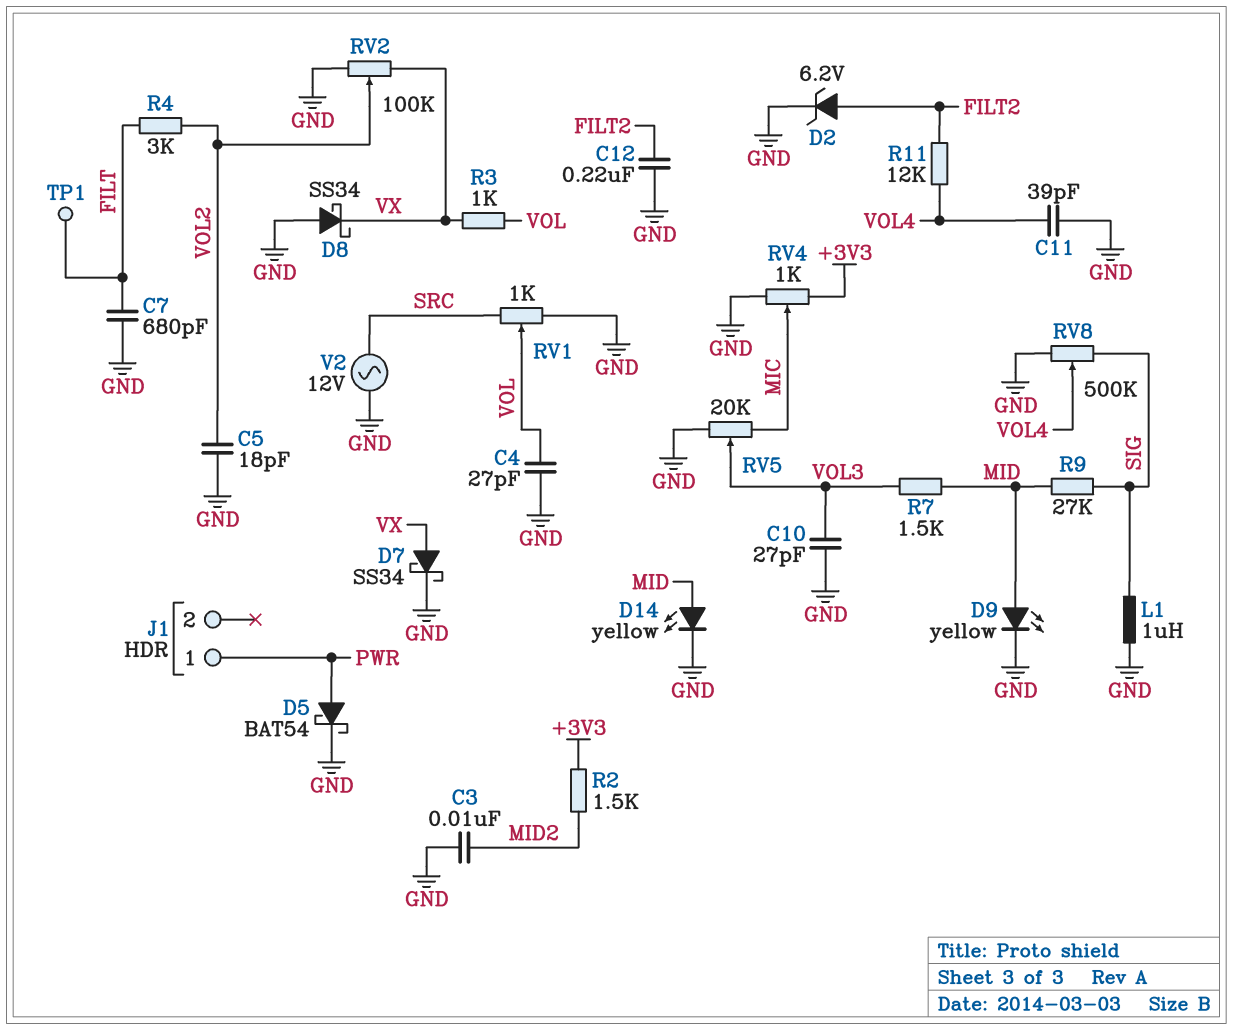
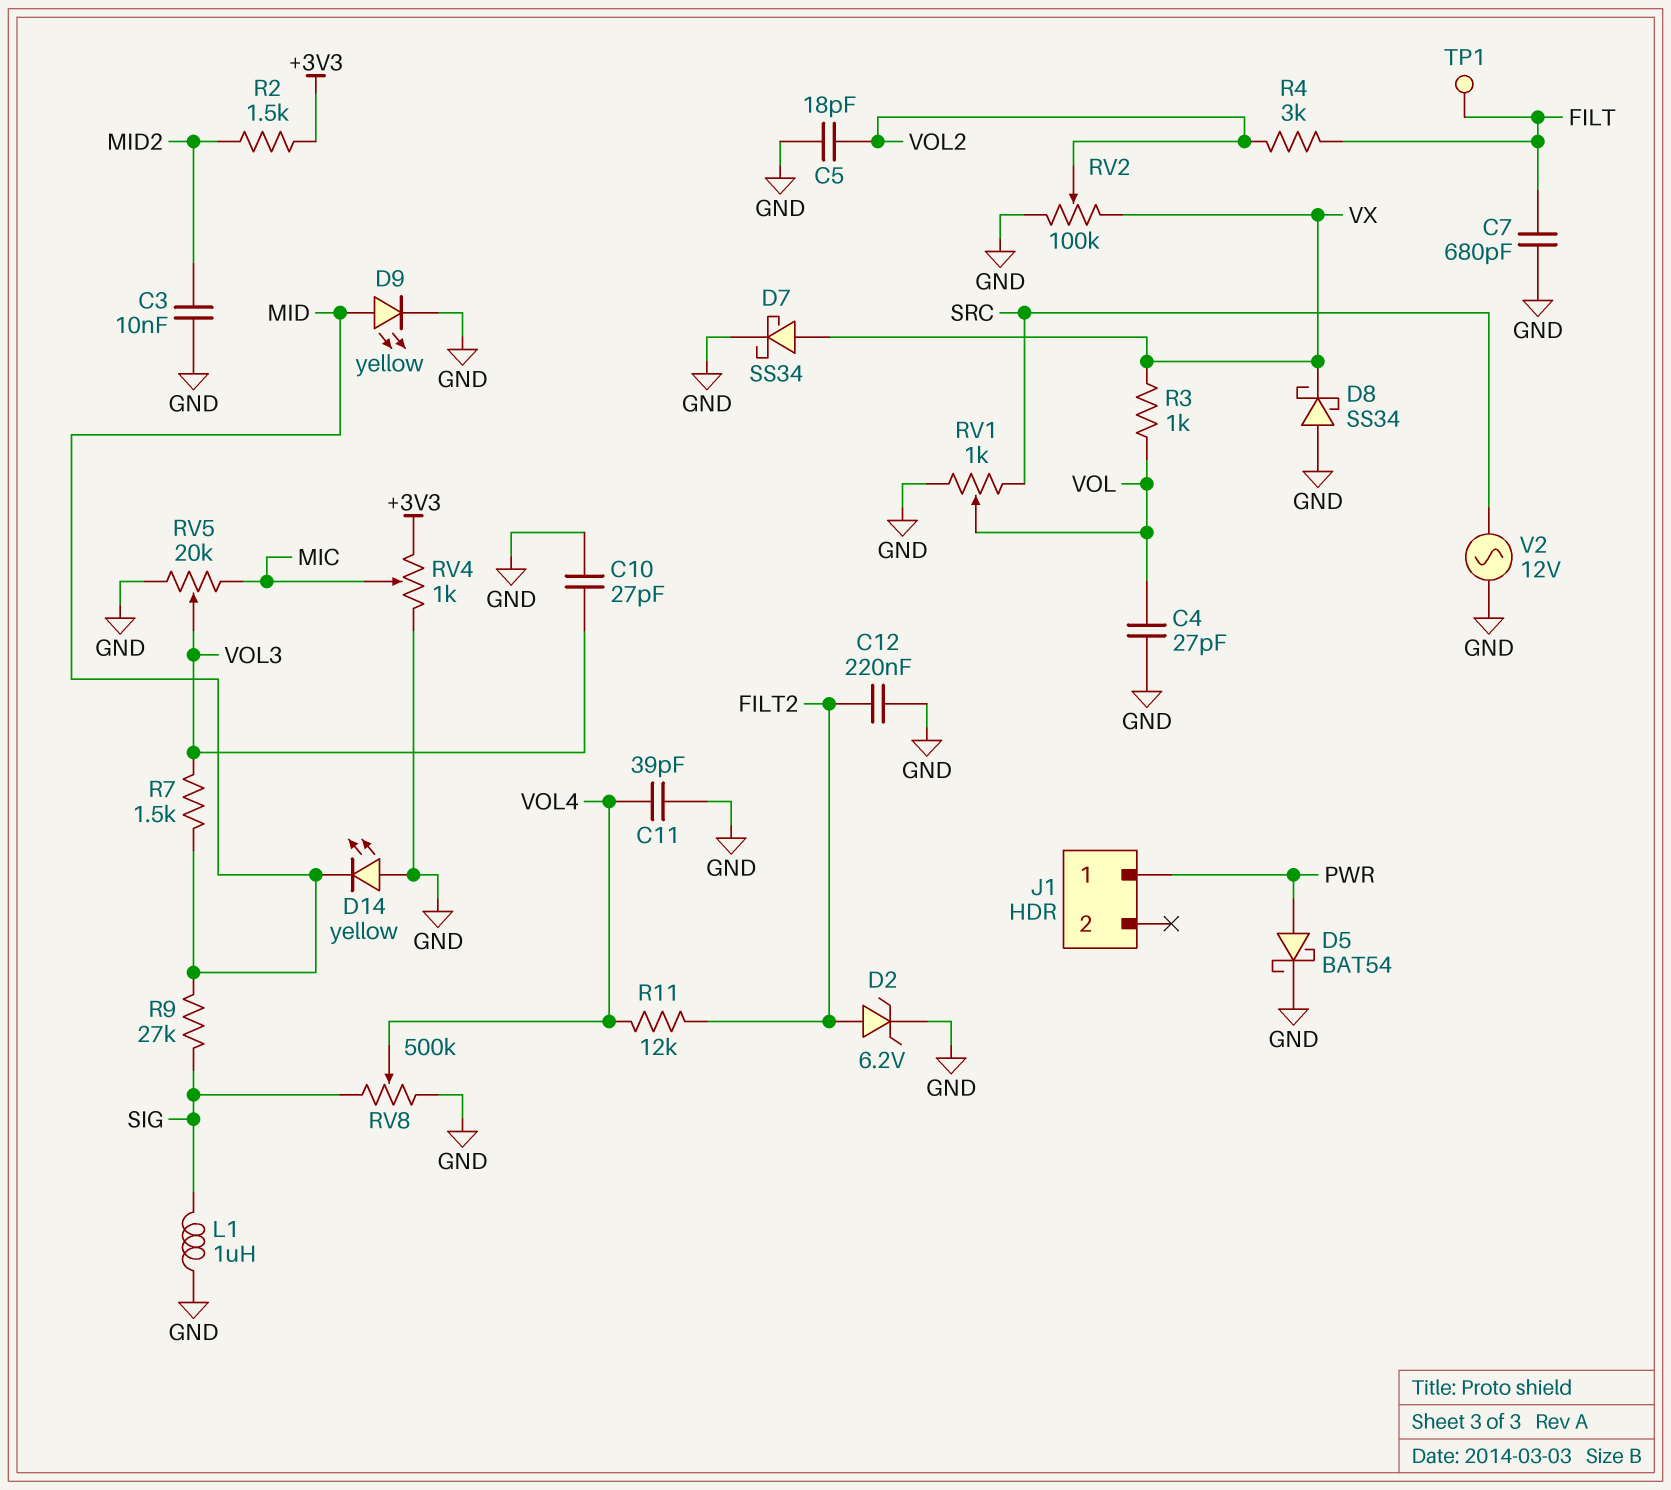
D14: LED yellow (A MID, K GND) -> LED yellow (A GND, K MID)

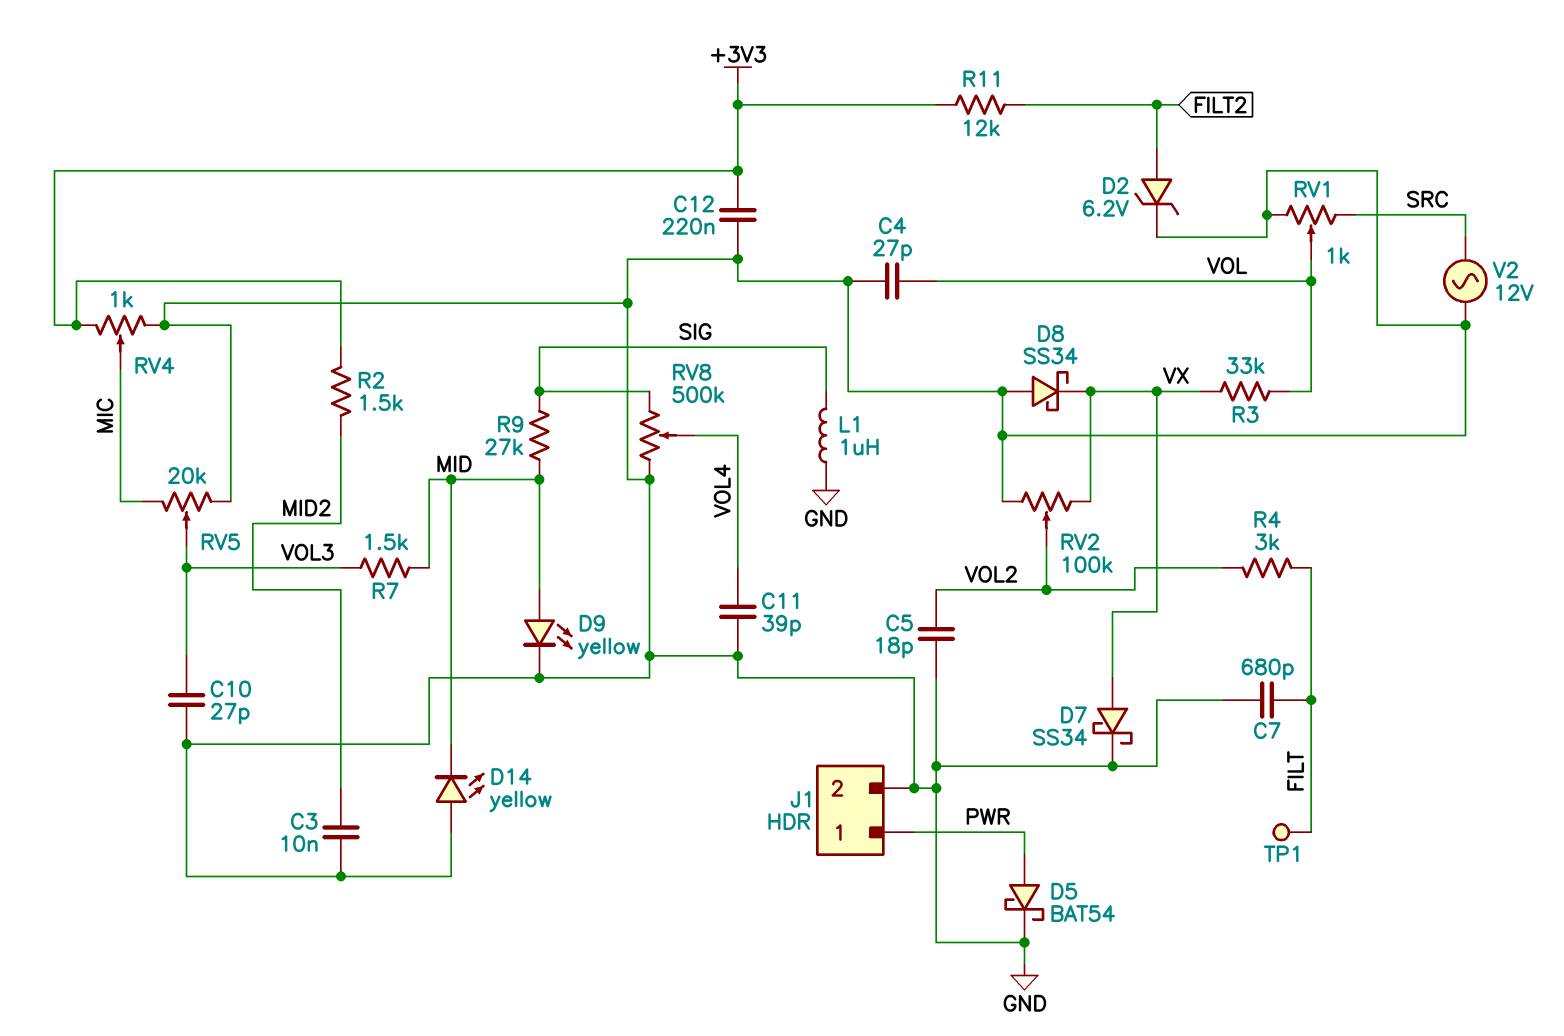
C12: 220nF (FILT2, GND) -> 220nF (+3V3, GND)
J1 pin 2: none -> GND
R3: 1k (VOL, VX) -> 33k (VOL, VX)
R11: 12k (FILT2, VOL4) -> 12k (+3V3, FILT2)

